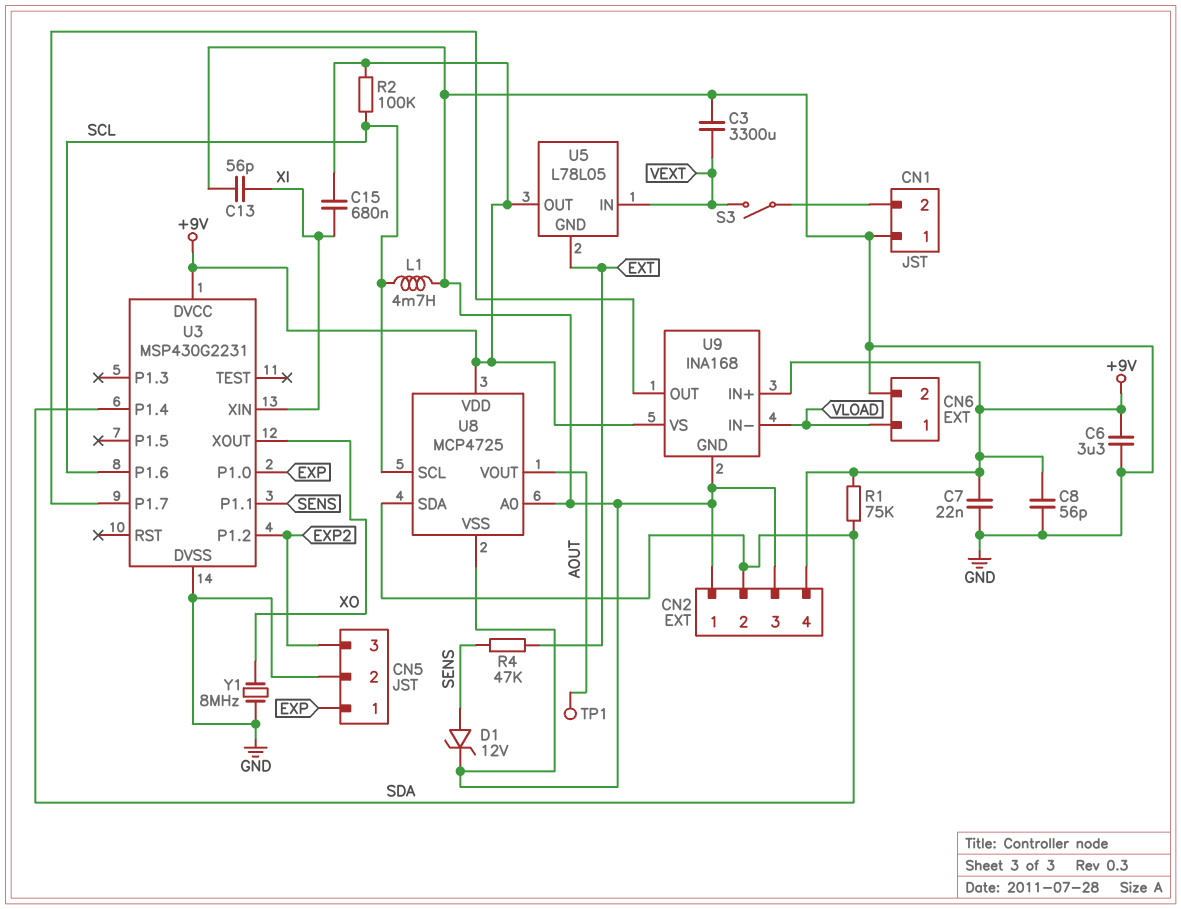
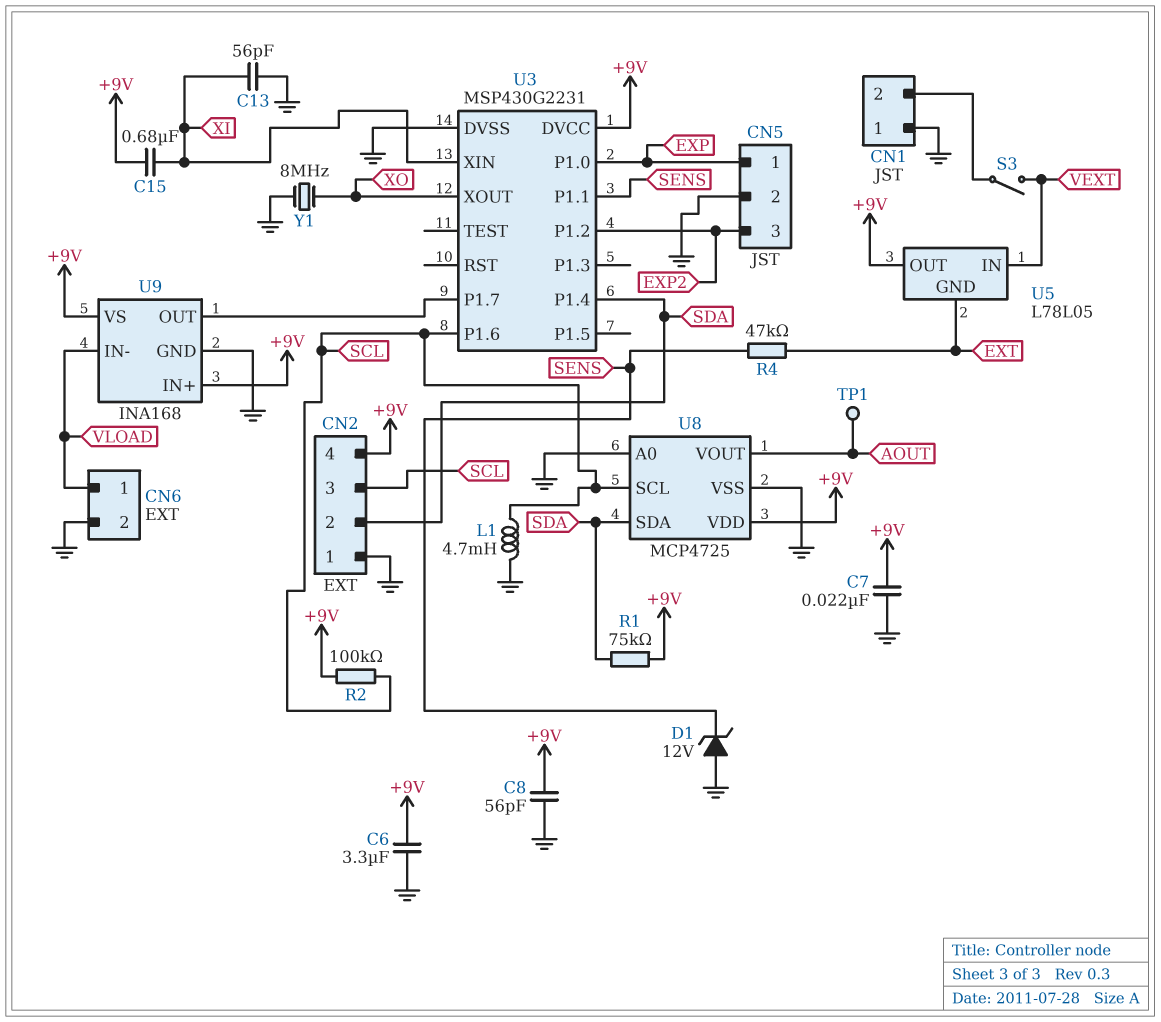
C3: 3300uF (GND, VEXT) -> none
CN2 pin 3: GND -> SCL
D1: zener 12V (A SENS, K GND) -> zener 12V (A GND, K SENS)

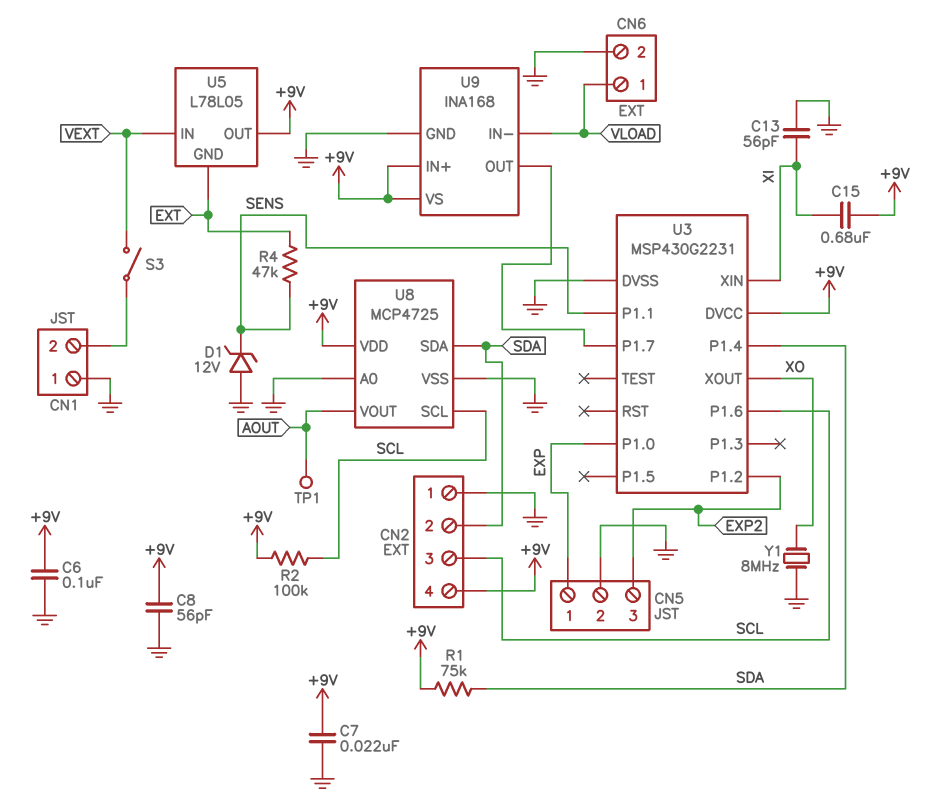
C6: 3.3uF (+9V, GND) -> 100nF (+9V, GND)
L1: 4.7mH (GND, SCL) -> none

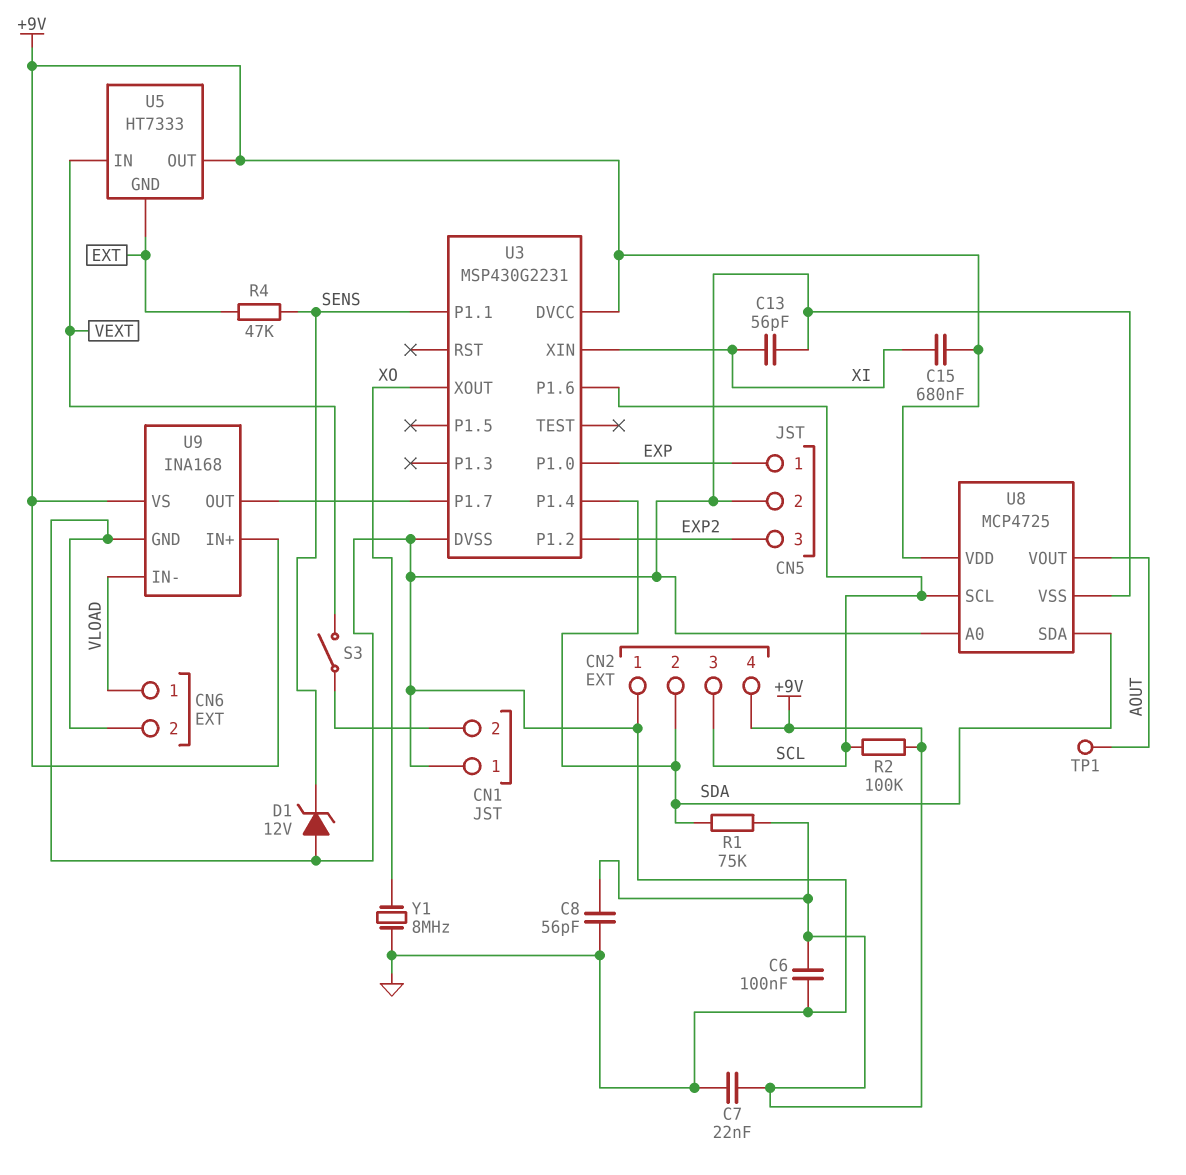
U5: L78L05 -> HT7333

